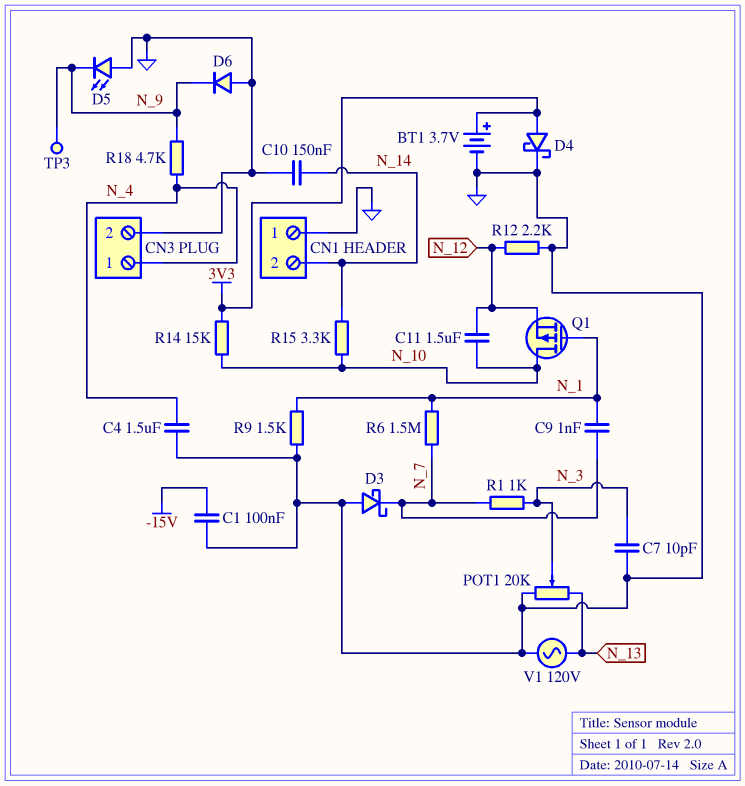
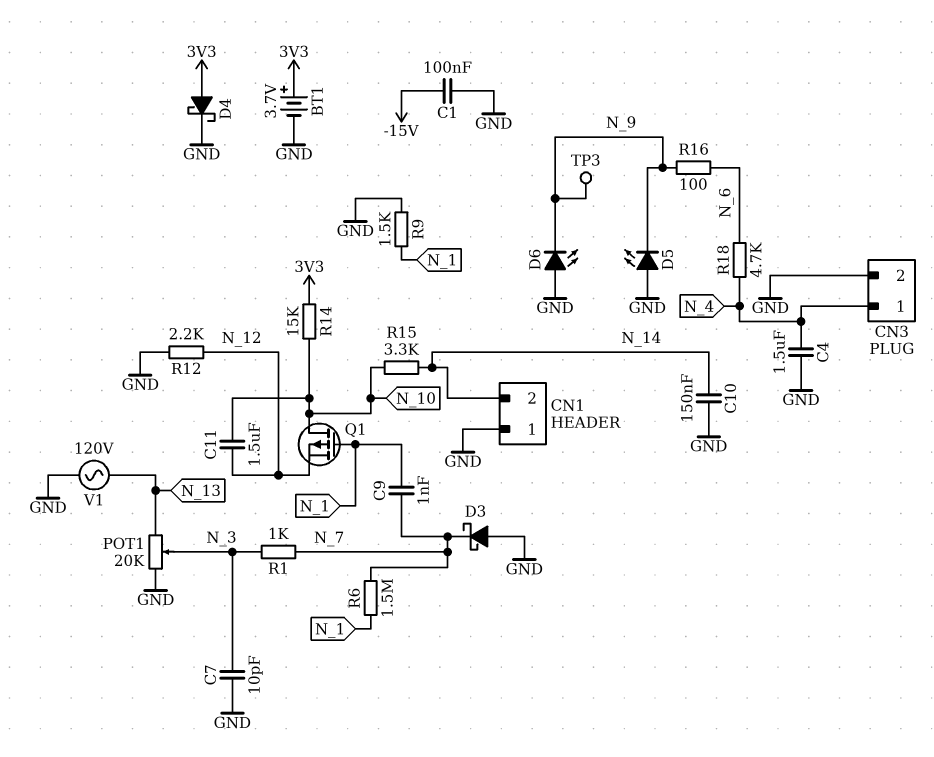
D6: diode (A GND, K N_9) -> LED (A GND, K N_9)
R16: none -> 100 (N_6, N_9)
R18: 4.7k (N_4, N_9) -> 4.7k (N_4, N_6)

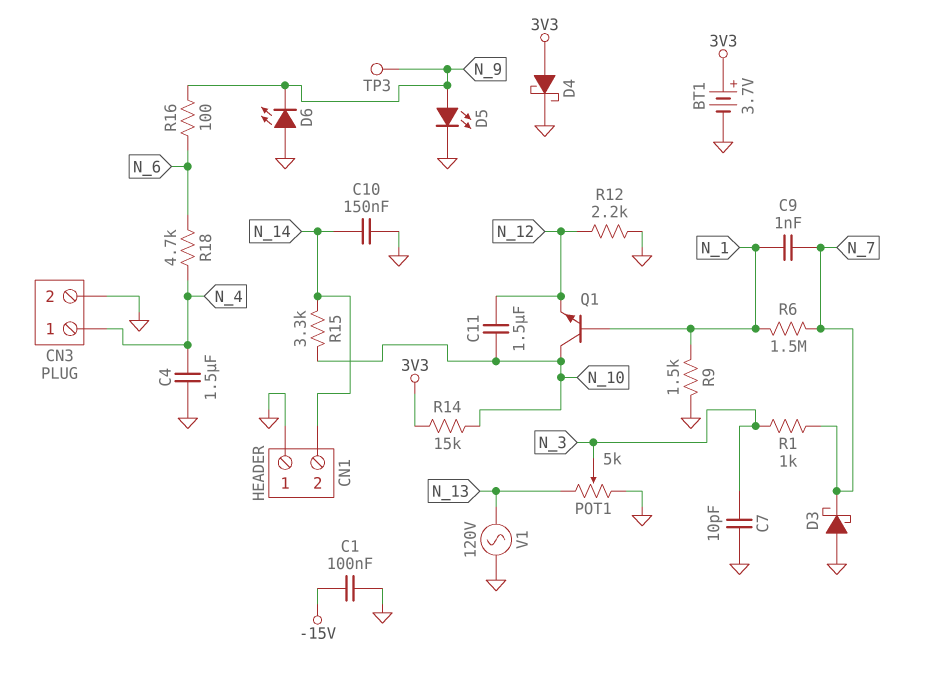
D5: LED (A GND, K N_9) -> LED (A N_9, K GND)
POT1: 20k (GND, N_13, wiper N_3) -> 5k (GND, N_13, wiper N_3)
Q1: PMOS (G N_1, D N_10, S N_12) -> NPN (B N_1, C N_10, E N_12)

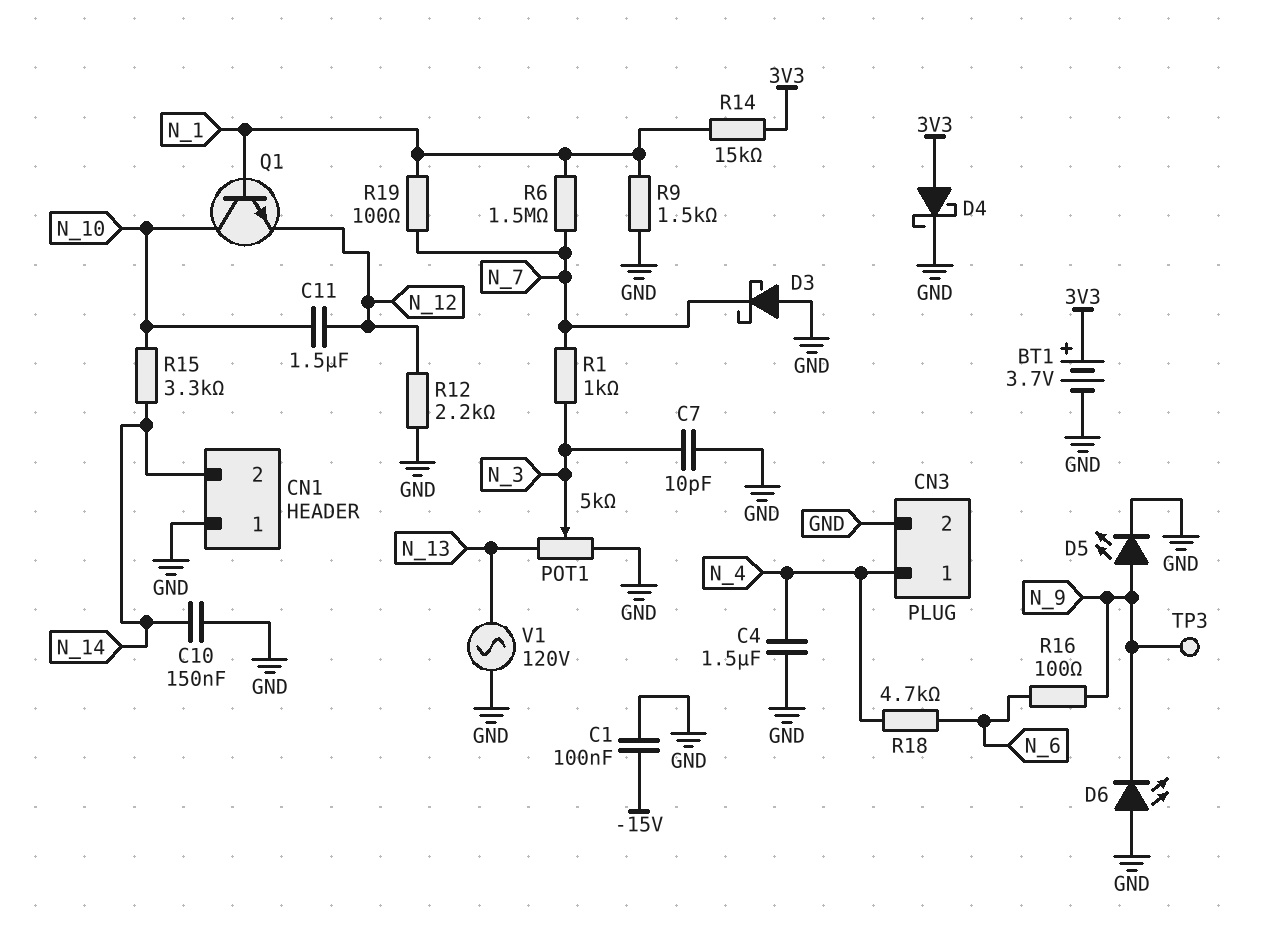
C9: 1nF (N_1, N_7) -> none
R14: 15k (3V3, N_10) -> 15k (3V3, N_1)
R19: none -> 100 (N_1, N_7)

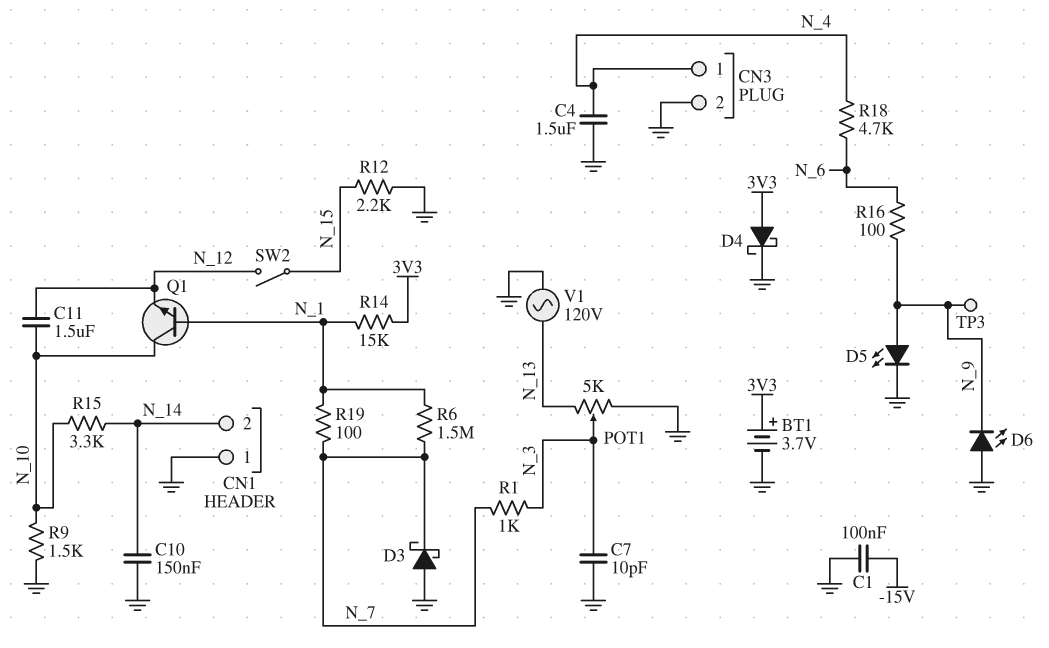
R9: 1.5k (GND, N_1) -> 1.5k (GND, N_10)
R12: 2.2k (GND, N_12) -> 2.2k (GND, N_15)
SW2: none -> switch (N_12, N_15)

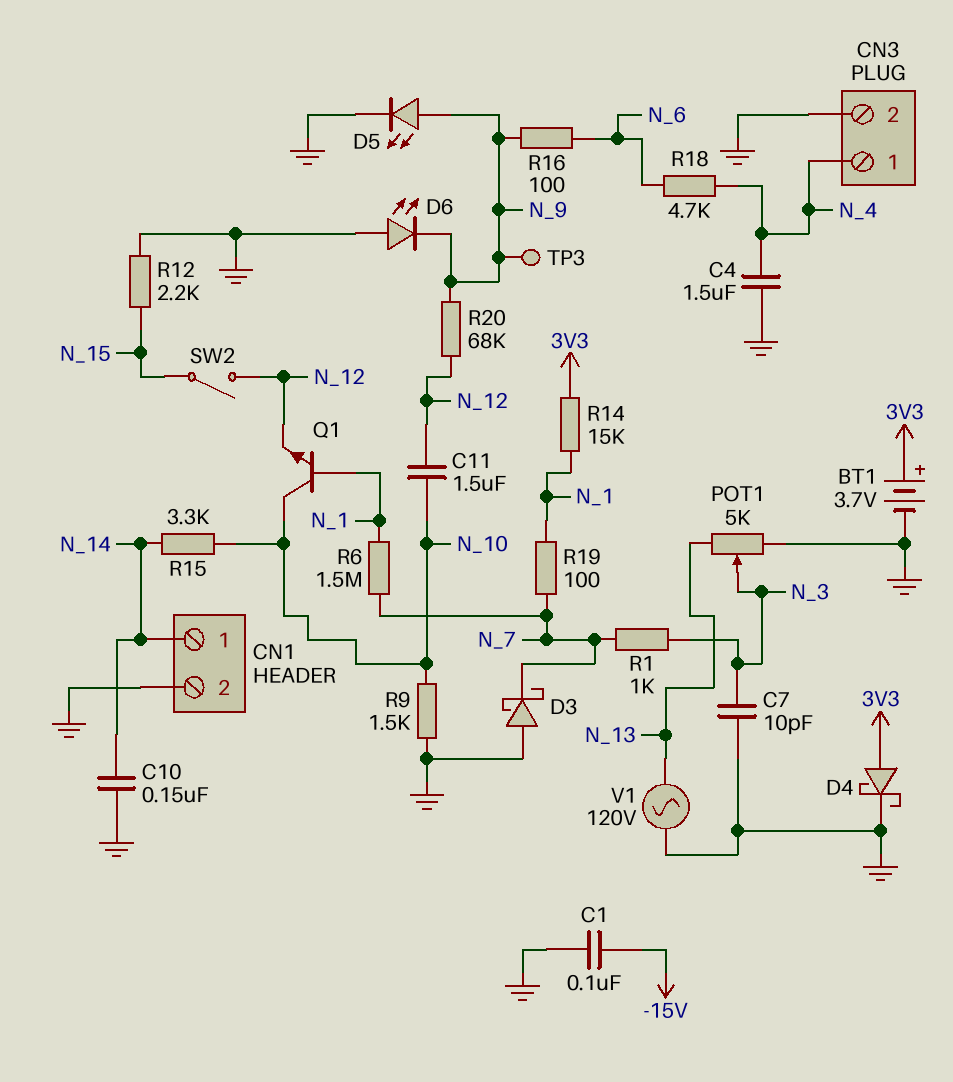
CN1 pin 1: GND -> N_14
CN1 pin 2: N_14 -> GND
R20: none -> 68k (N_9, N_12)

